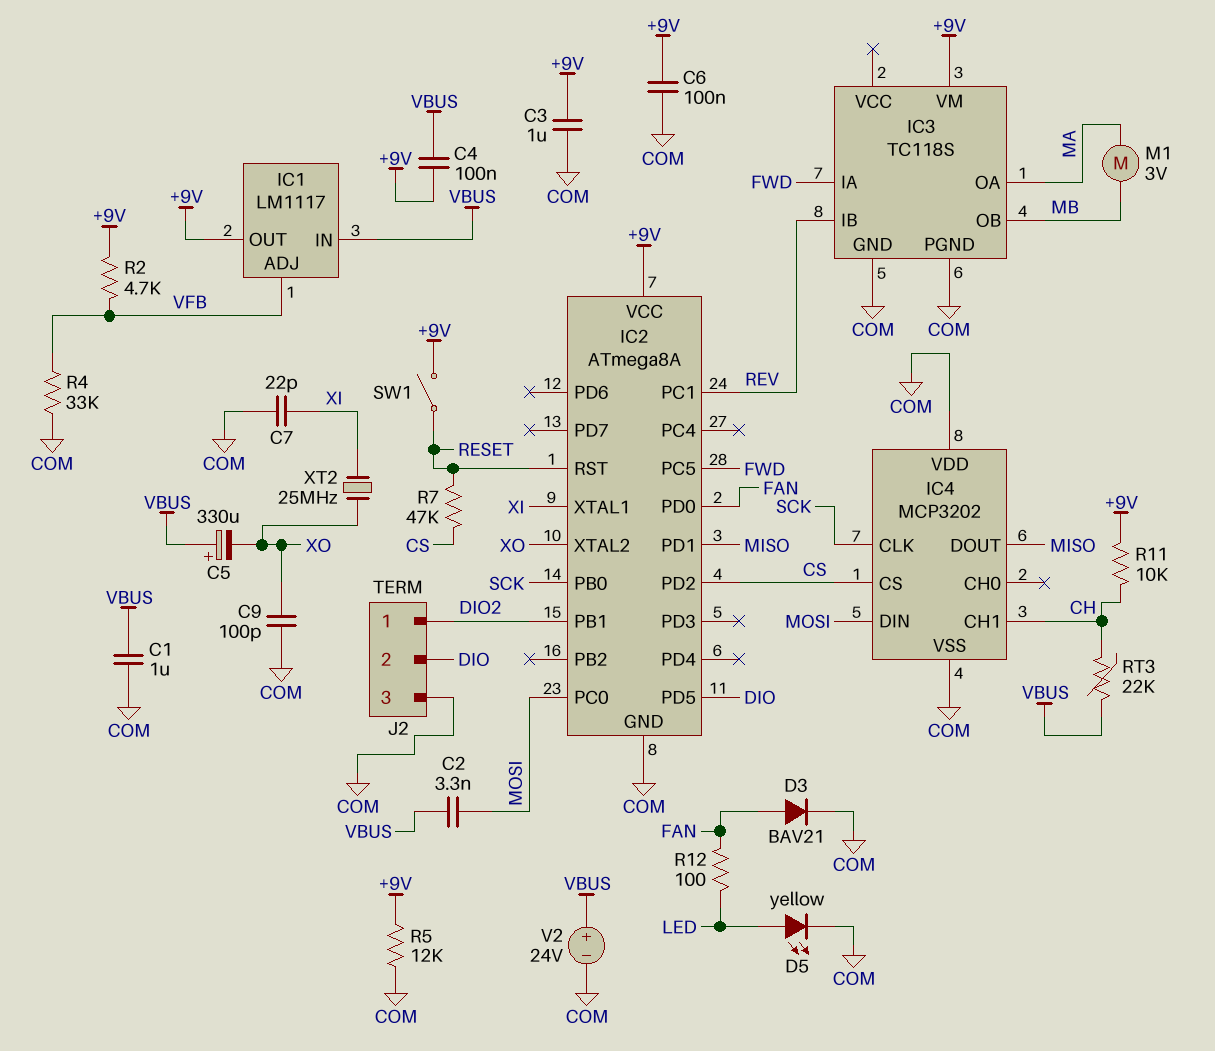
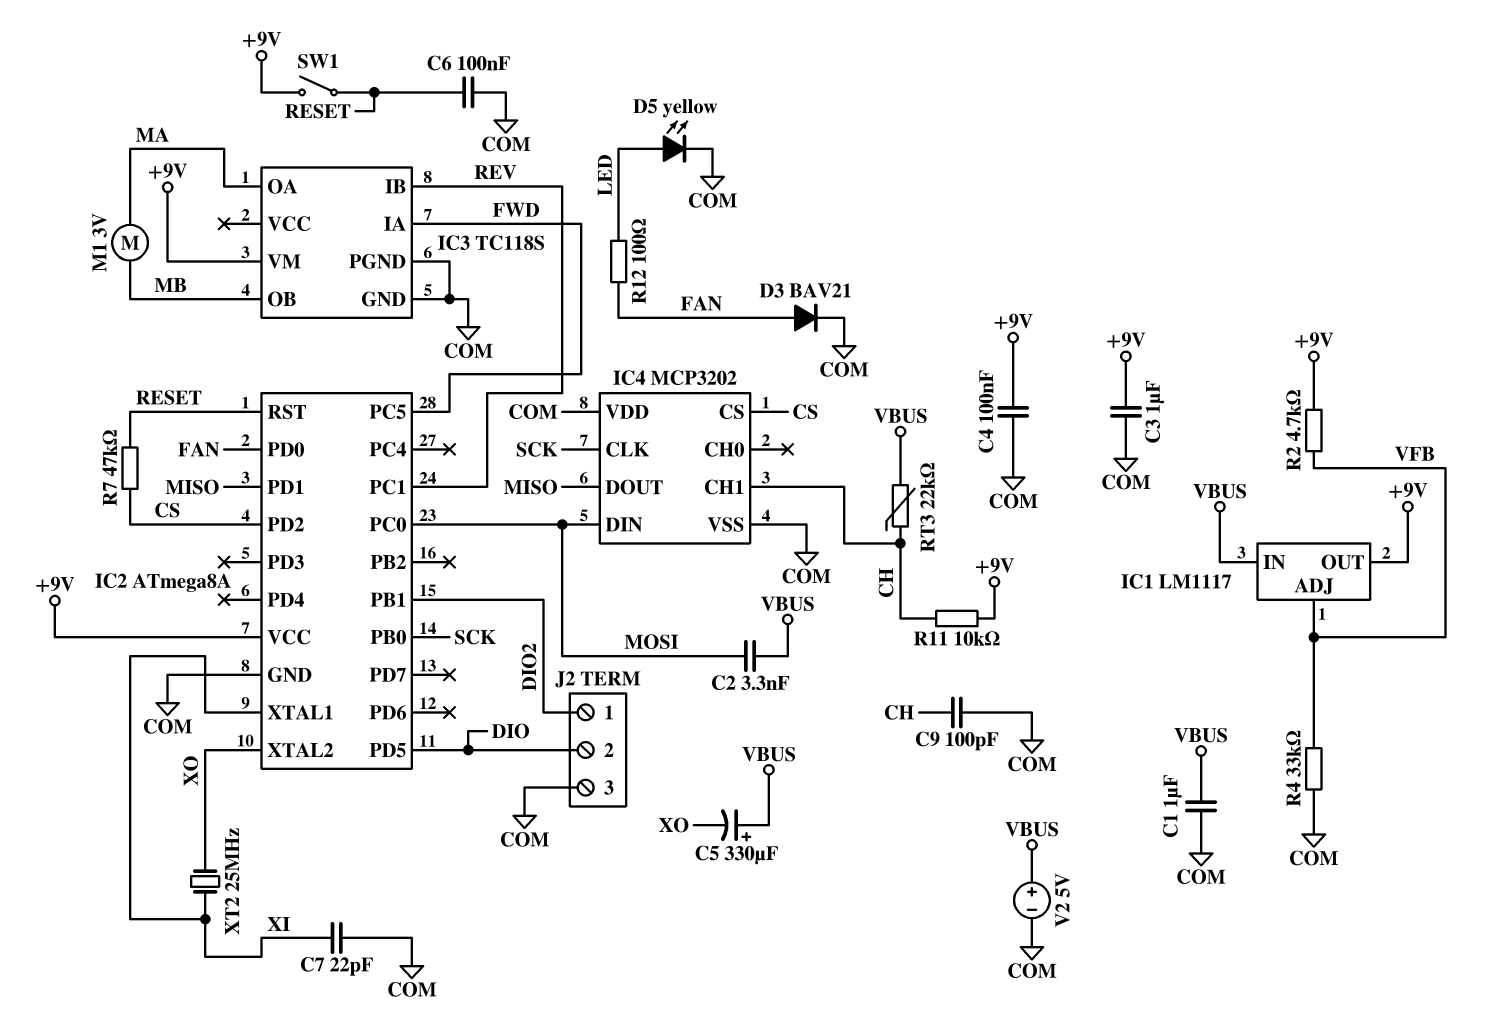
C4: 100nF (+9V, VBUS) -> 100nF (+9V, COM)
C6: 100nF (+9V, COM) -> 100nF (COM, RESET)
C9: 100pF (COM, XO) -> 100pF (CH, COM)
R5: 12k (+9V, COM) -> none
V2: 24V (plus VBUS, minus COM) -> 5V (plus VBUS, minus COM)

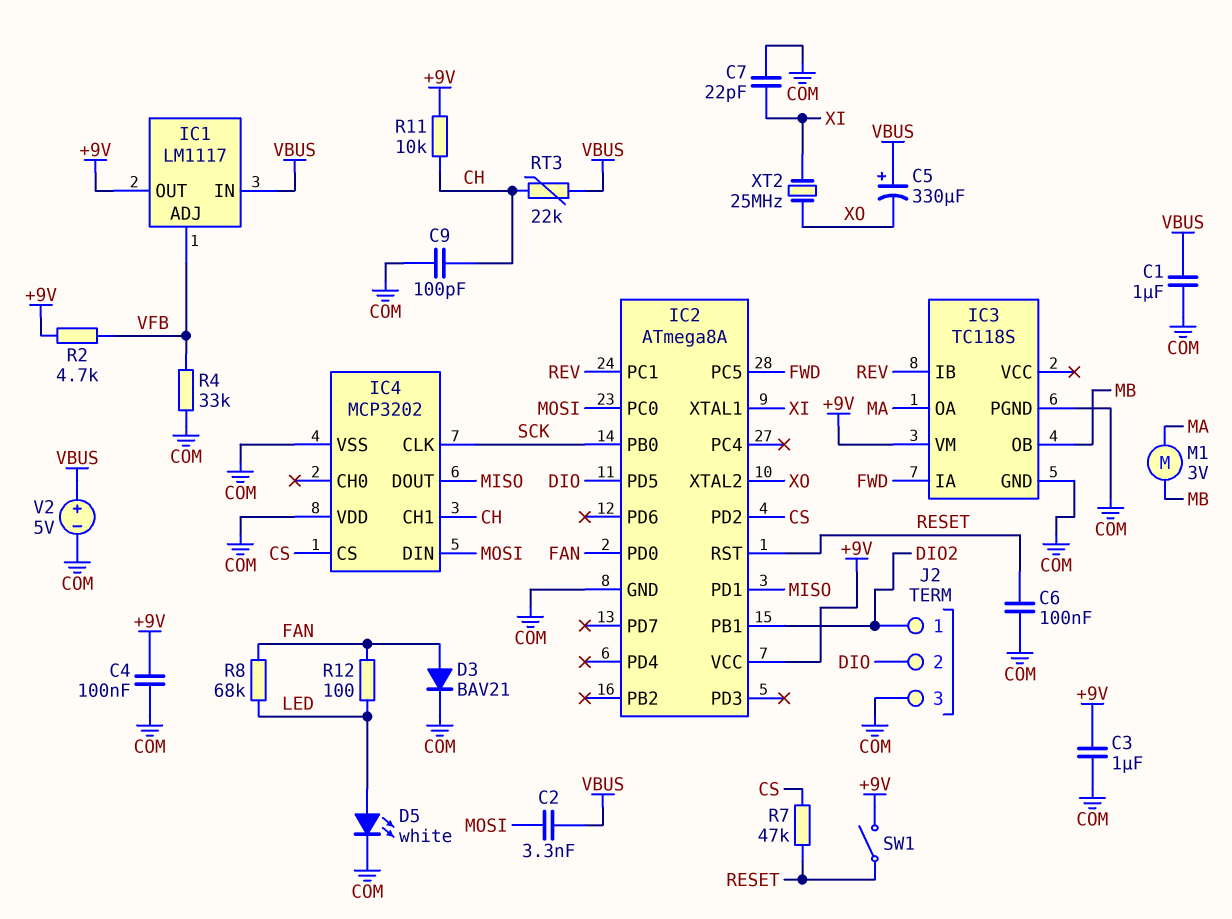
D5: LED yellow (A LED, K COM) -> LED white (A LED, K COM)
R8: none -> 68k (FAN, LED)

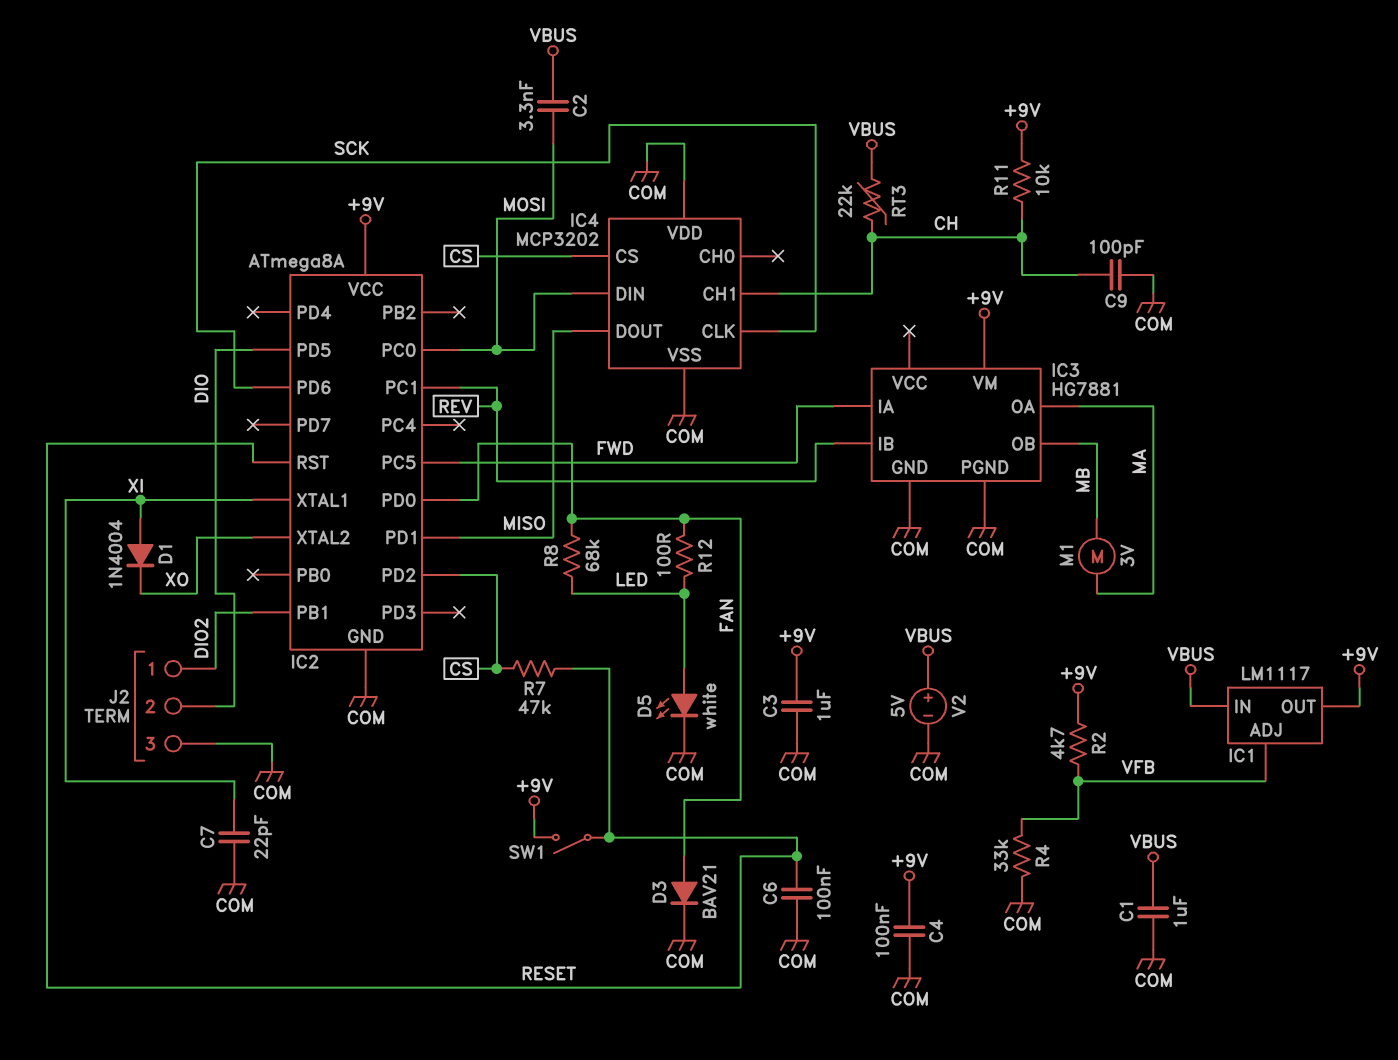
C5: 330uF (plus VBUS, minus XO) -> none
D1: none -> diode 1N4004 (A XI, K XO)
IC2 pin PB0: SCK -> none
IC2 pin PD6: none -> SCK
IC3: TC118S -> HG7881
XT2: 25MHz (XI, XO) -> none

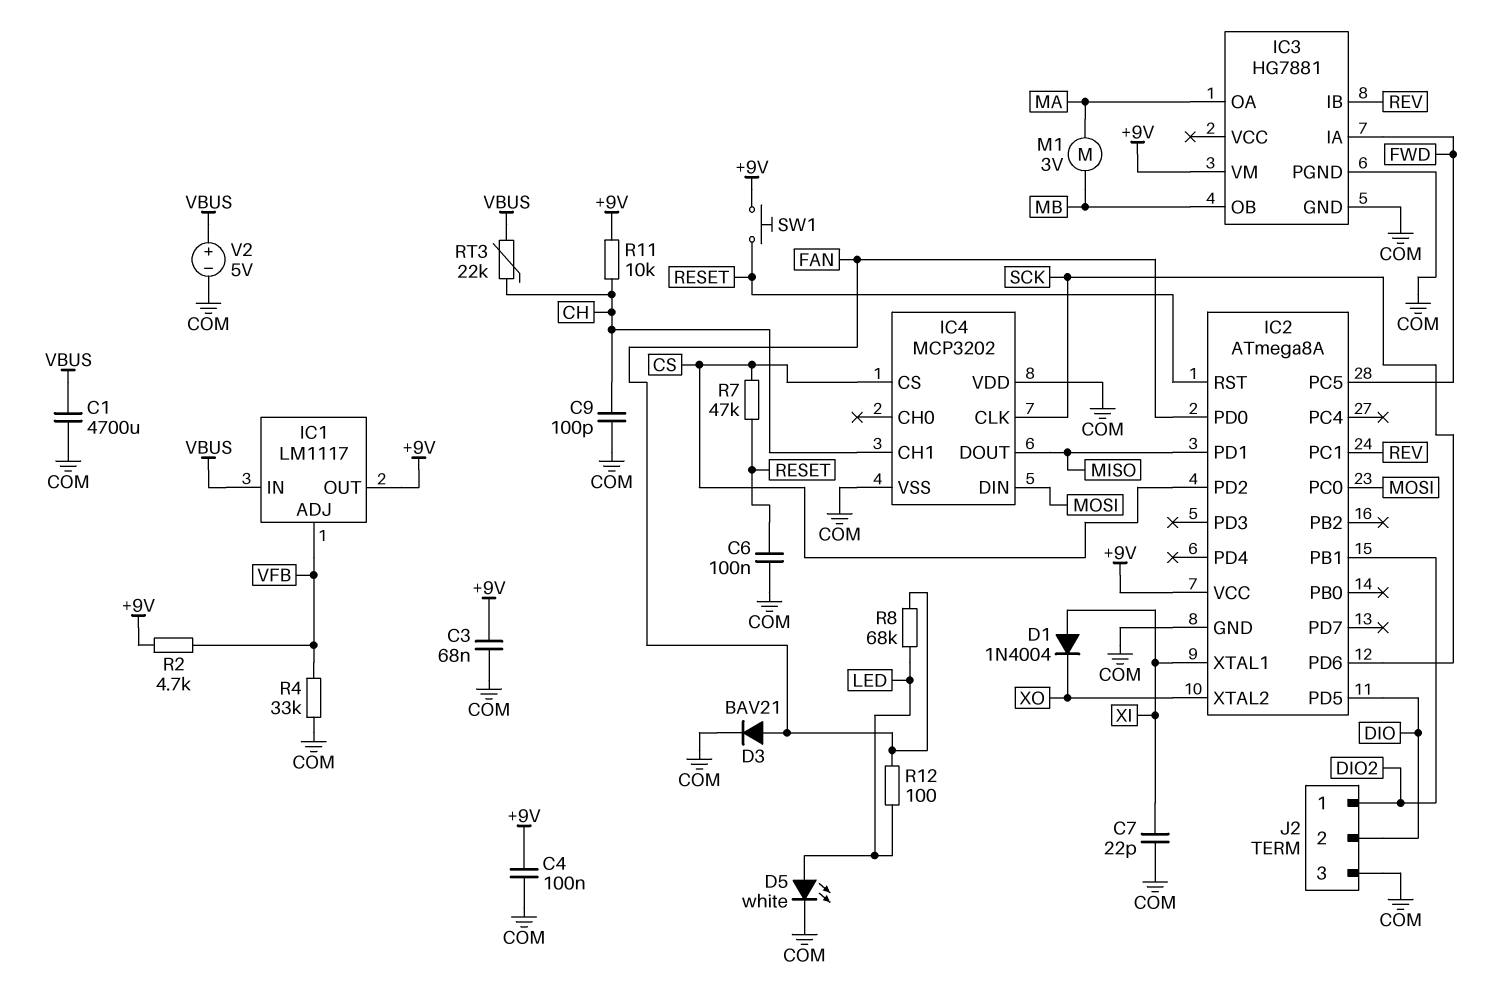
C1: 1uF (COM, VBUS) -> 4700uF (COM, VBUS)
C2: 3.3nF (MOSI, VBUS) -> none
C3: 1uF (+9V, COM) -> 68nF (+9V, COM)
SW1: switch (+9V, RESET) -> button (+9V, RESET)

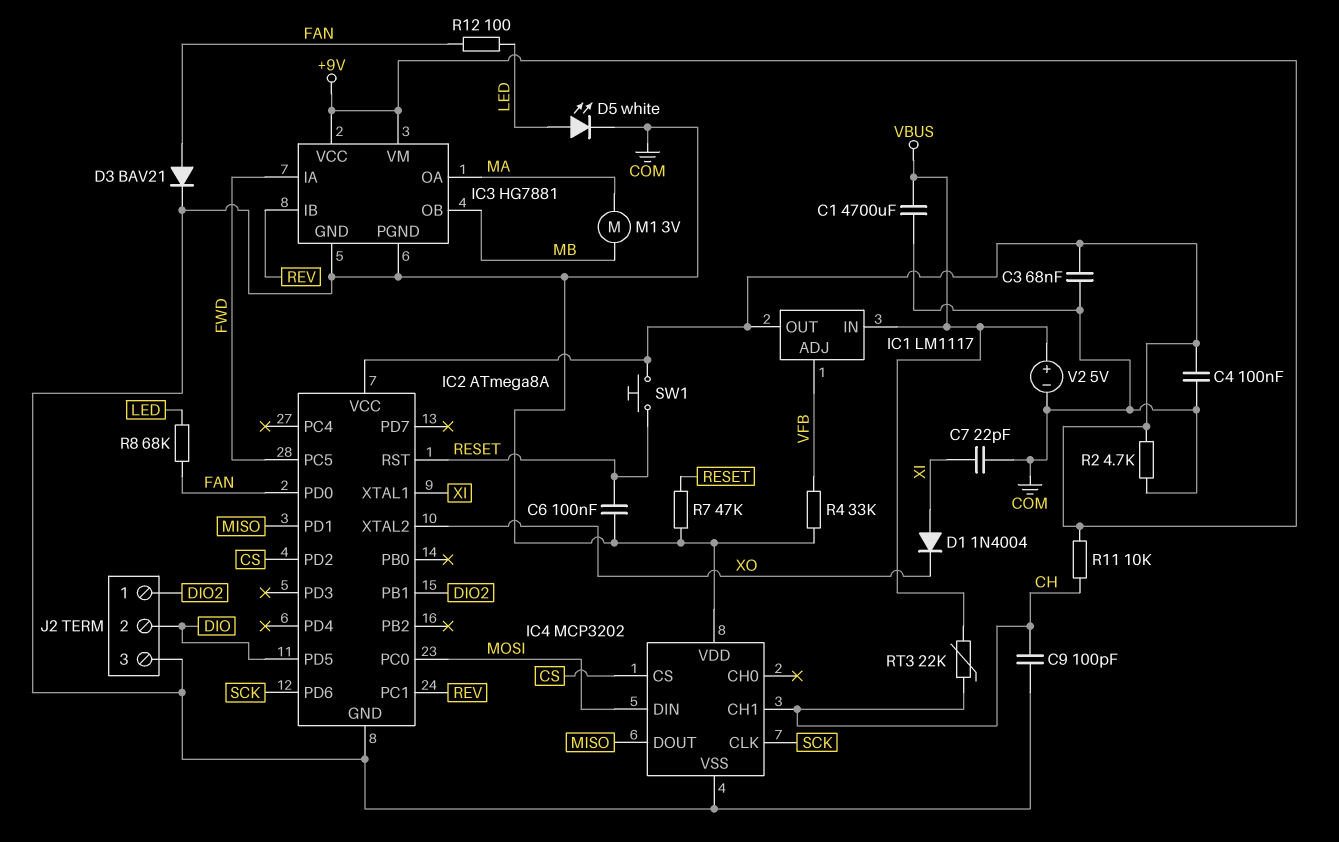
IC3 pin VCC: none -> +9V
R2: 4.7k (+9V, VFB) -> 4.7k (+9V, COM)
R7: 47k (CS, RESET) -> 47k (COM, RESET)

